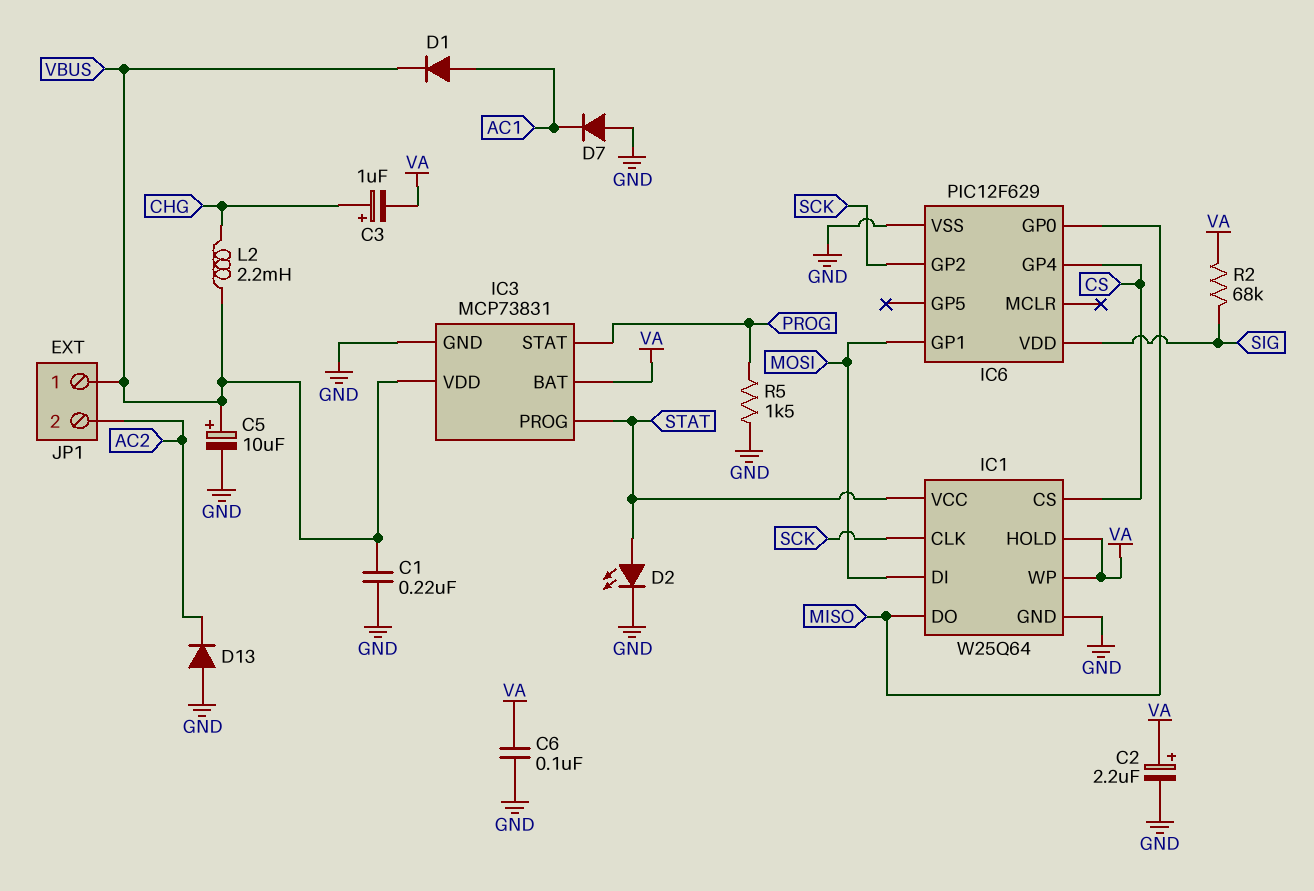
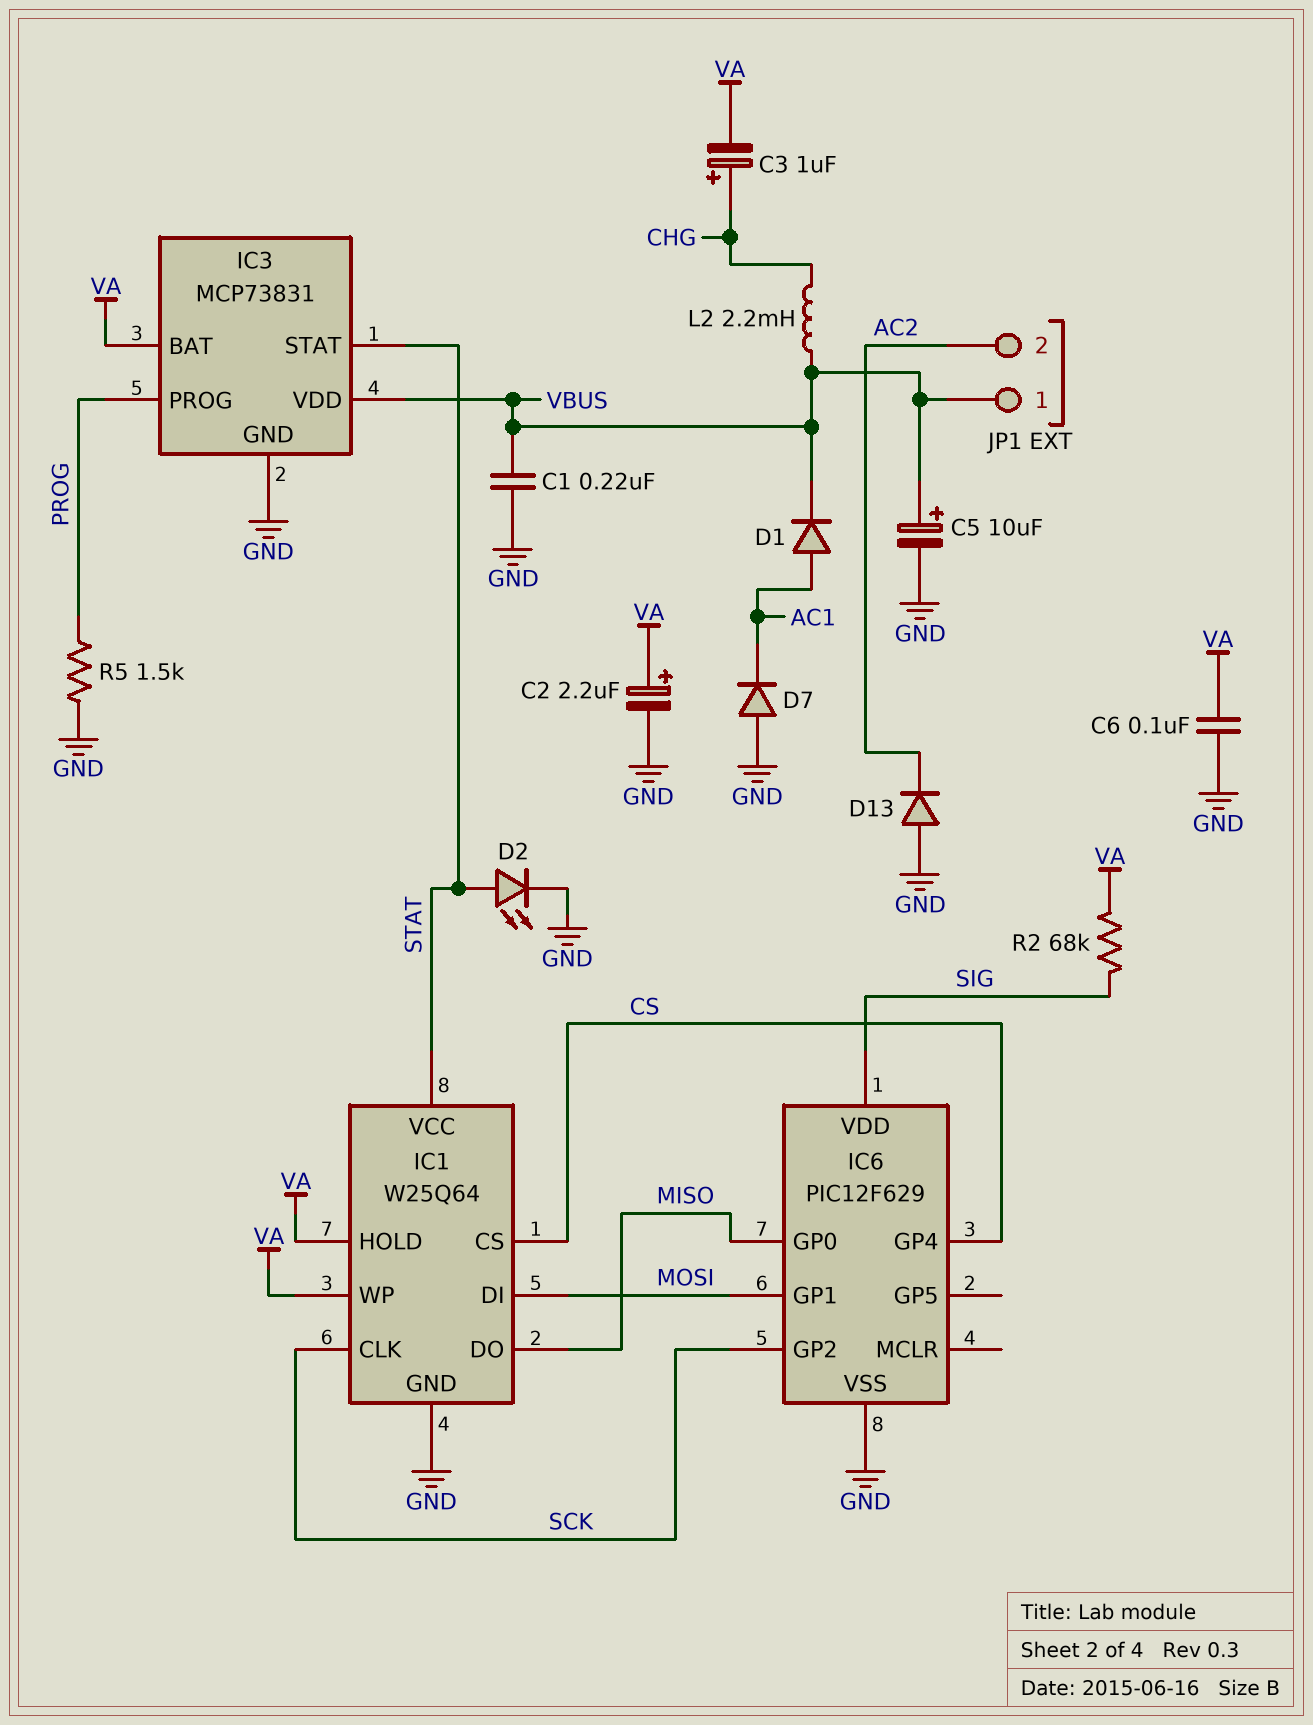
IC3 pin PROG: STAT -> PROG
IC3 pin STAT: PROG -> STAT

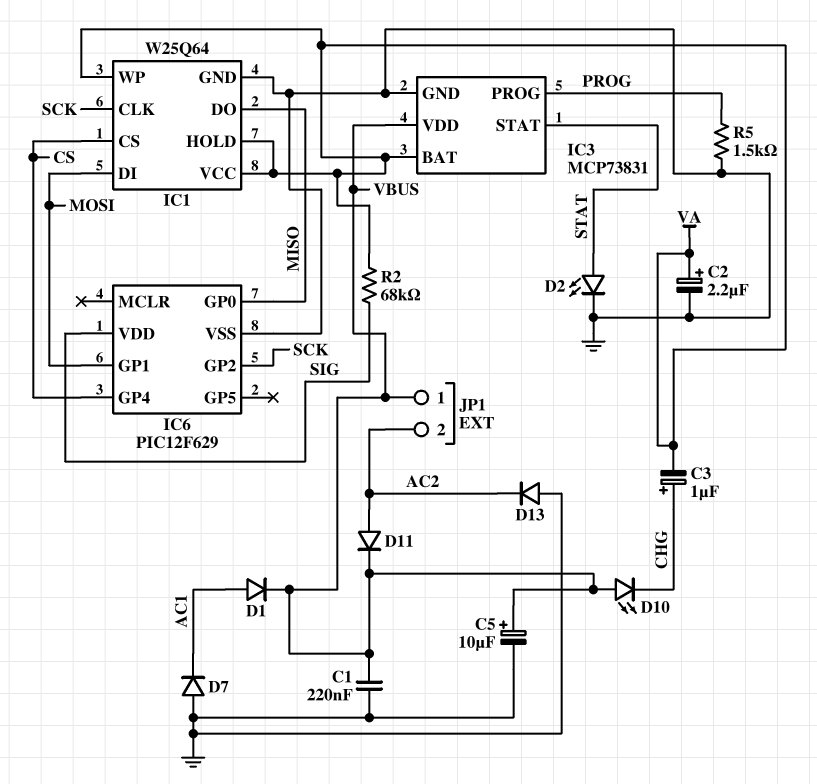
C6: 100nF (GND, VA) -> none
D10: none -> LED (A VBUS, K CHG)
D11: none -> diode (A AC2, K VBUS)
IC1 pin VCC: STAT -> VA
L2: 2.2mH (CHG, VBUS) -> none

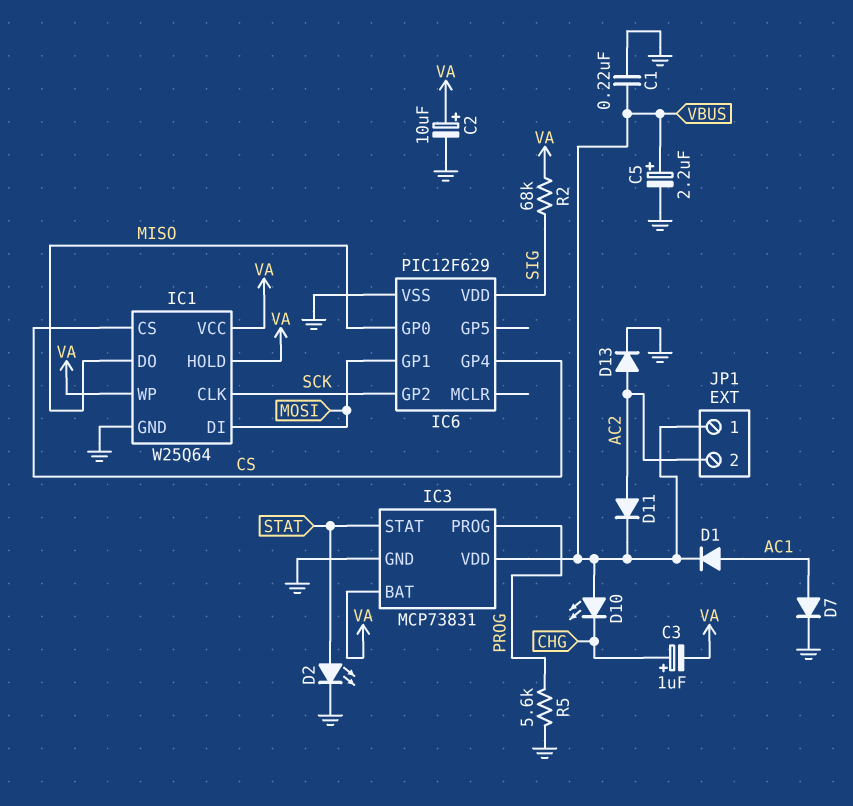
C2: 2.2uF (plus VA, minus GND) -> 10uF (plus VA, minus GND)
C5: 10uF (plus VBUS, minus GND) -> 2.2uF (plus VBUS, minus GND)
D7: diode (A GND, K AC1) -> diode (A AC1, K GND)
D13: diode (A GND, K AC2) -> diode (A AC2, K GND)
R5: 1.5k (GND, PROG) -> 5.6k (GND, PROG)

